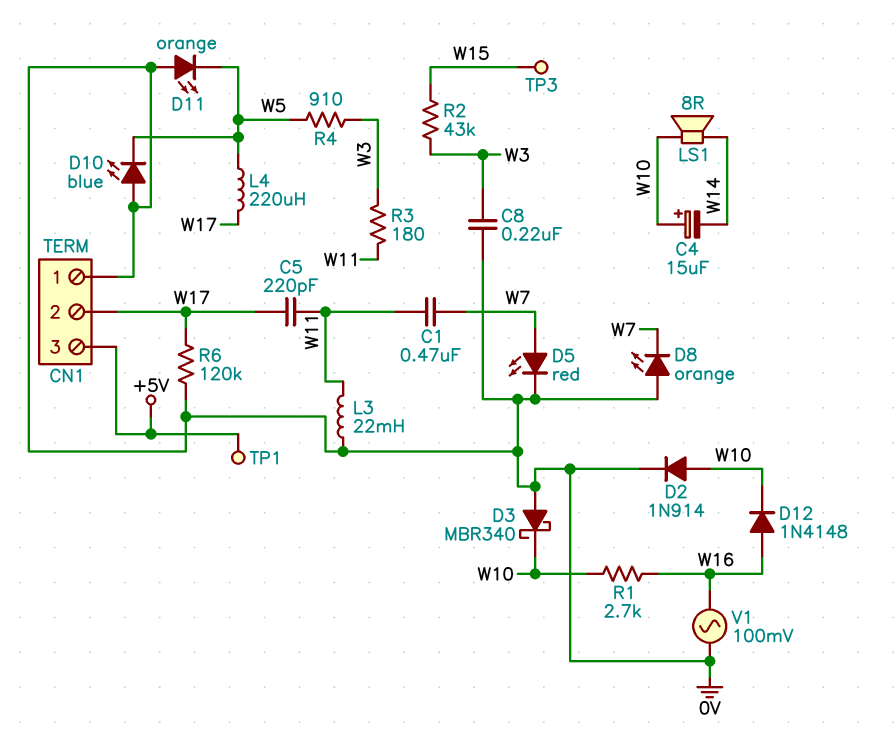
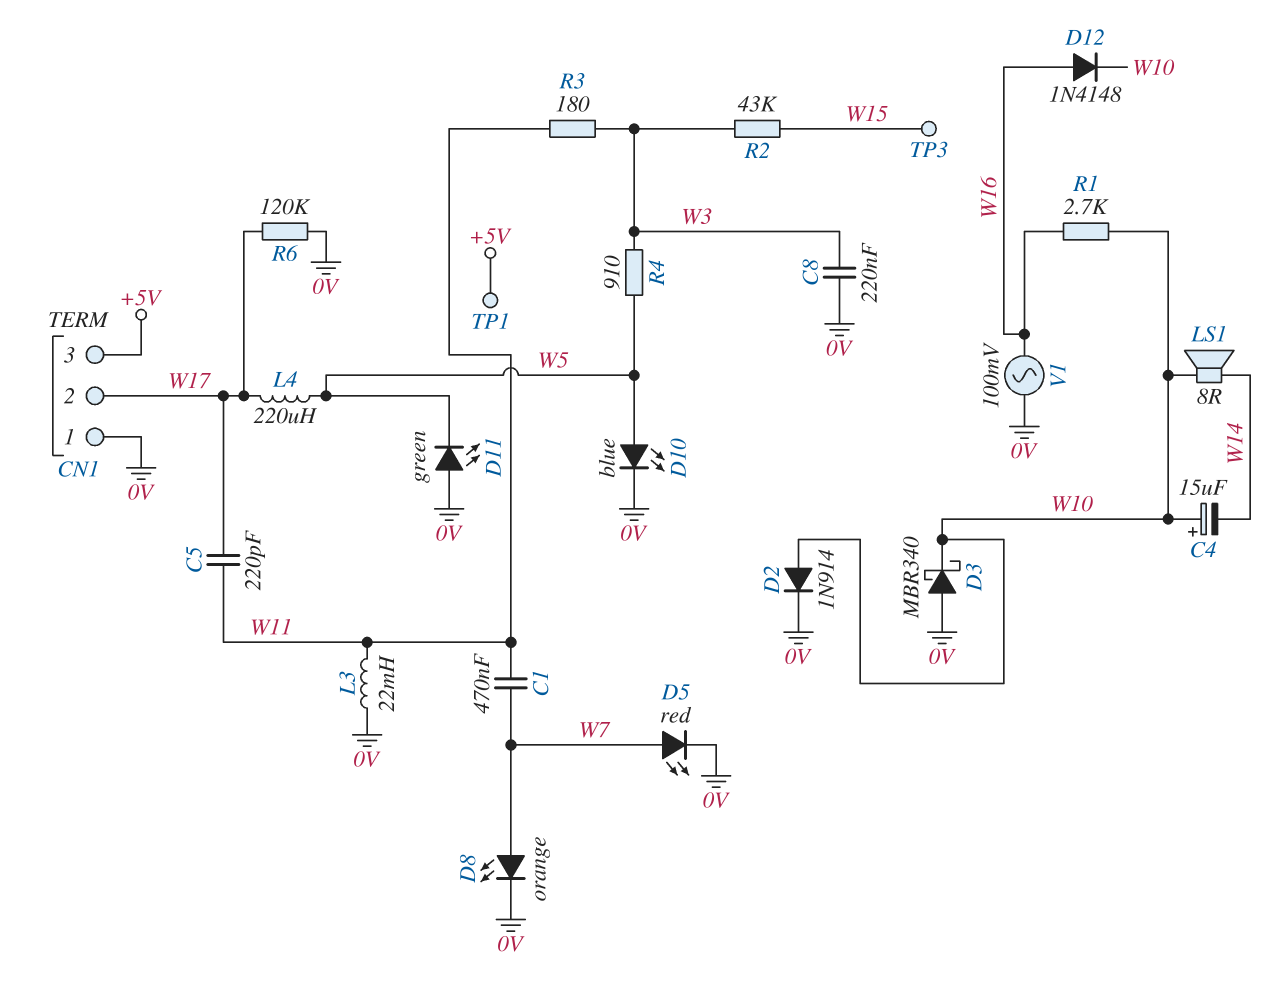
D8: LED orange (A 0V, K W7) -> LED orange (A W7, K 0V)
D10: LED blue (A 0V, K W5) -> LED blue (A W5, K 0V)
D11: LED orange (A 0V, K W5) -> LED green (A 0V, K W5)

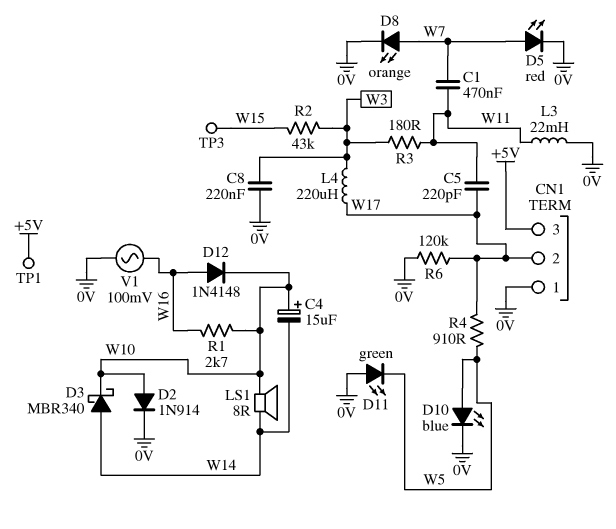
D3: schottky MBR340 (A 0V, K W10) -> schottky MBR340 (A W14, K W10)
L4: 220uH (W5, W17) -> 220uH (W3, W17)
R4: 910 (W3, W5) -> 910 (W5, W17)

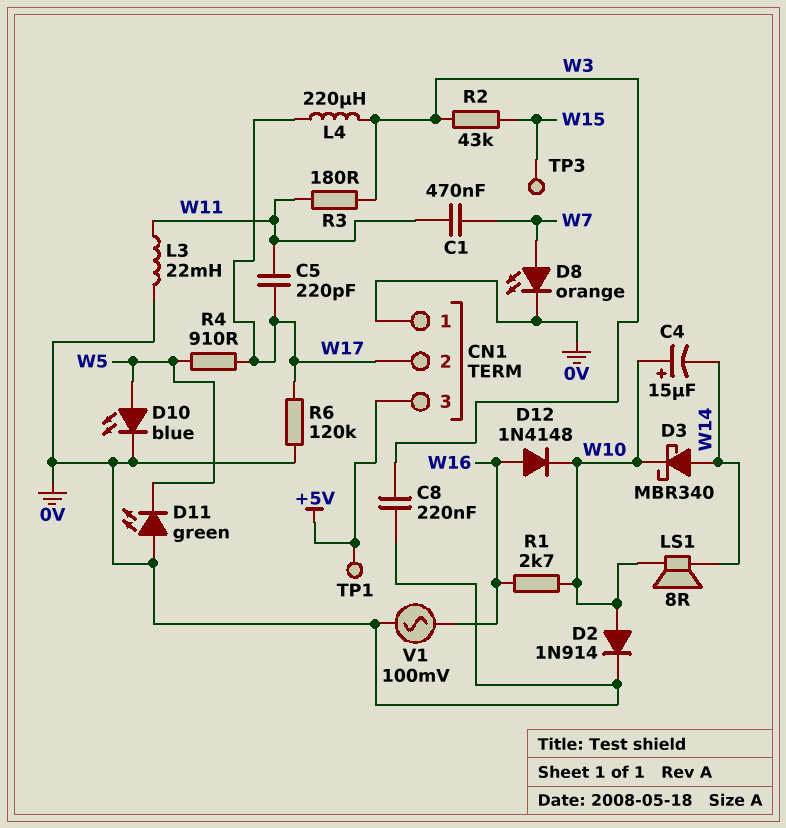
D5: LED red (A W7, K 0V) -> none

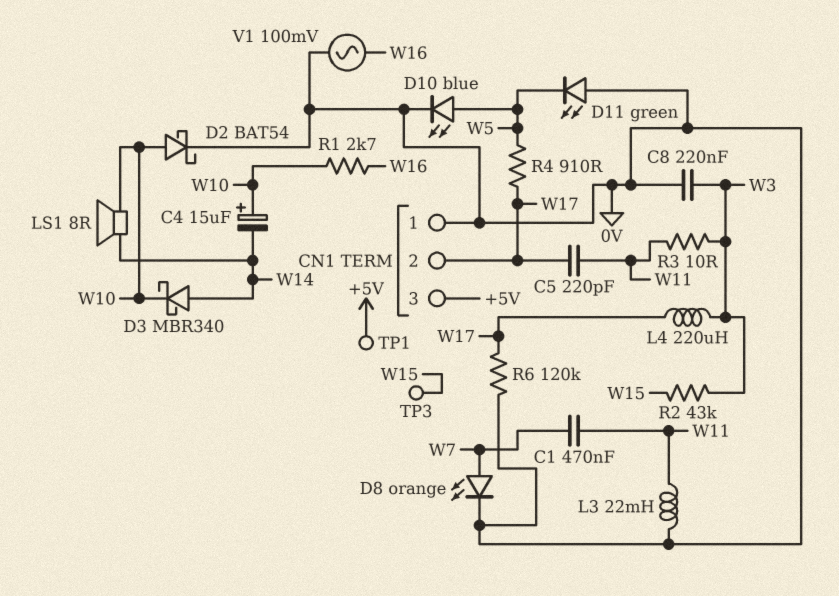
D2: diode 1N914 (A W10, K 0V) -> schottky BAT54 (A W10, K 0V)
D12: diode 1N4148 (A W16, K W10) -> none
R3: 180 (W3, W11) -> 10 (W3, W11)

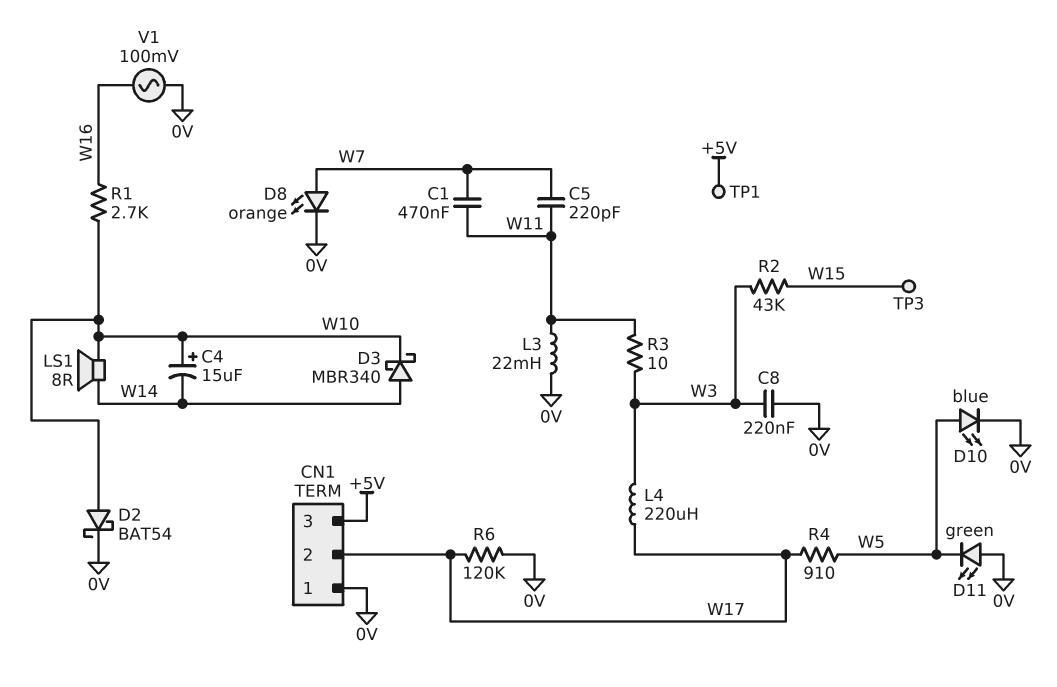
C5: 220pF (W11, W17) -> 220pF (W7, W11)

